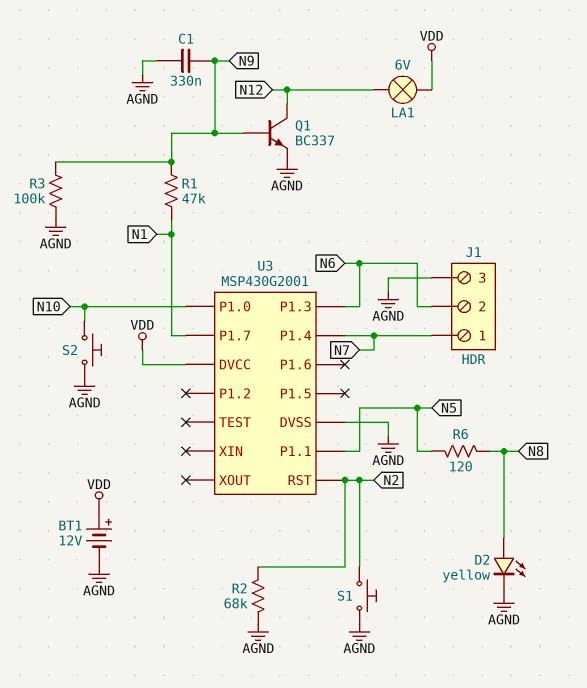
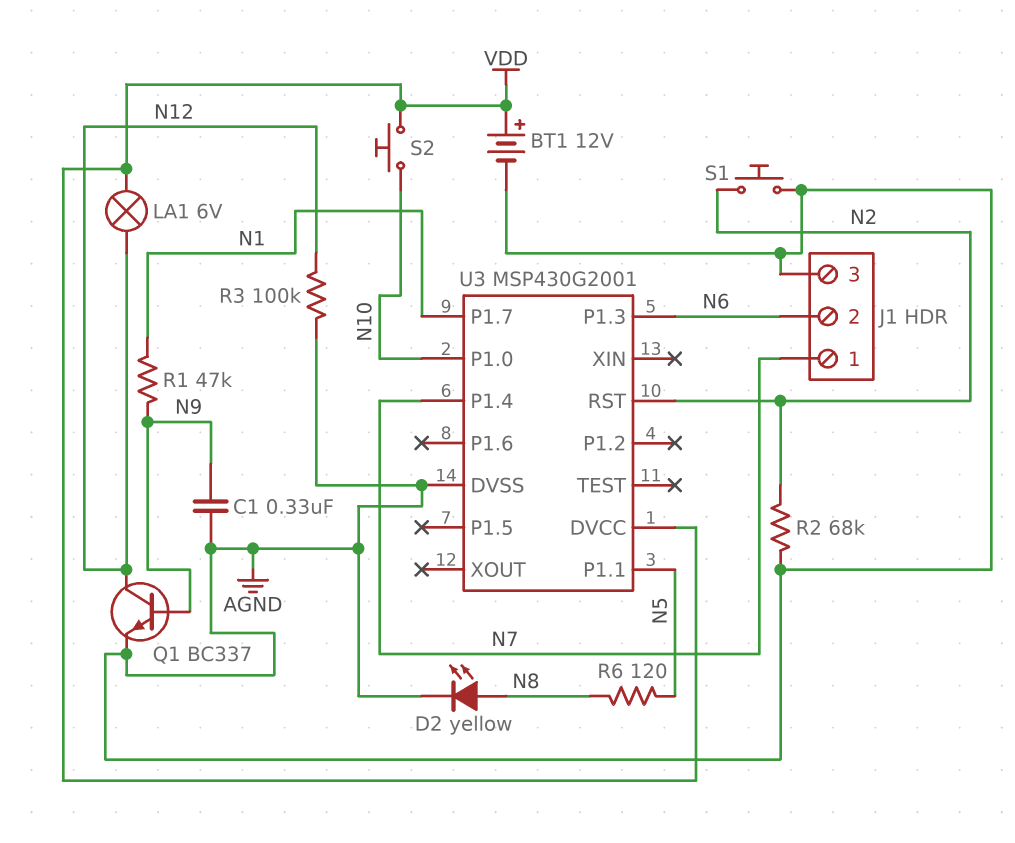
R3: 100k (AGND, N9) -> 100k (AGND, N12)
S2: button (AGND, N10) -> button (N10, VDD)

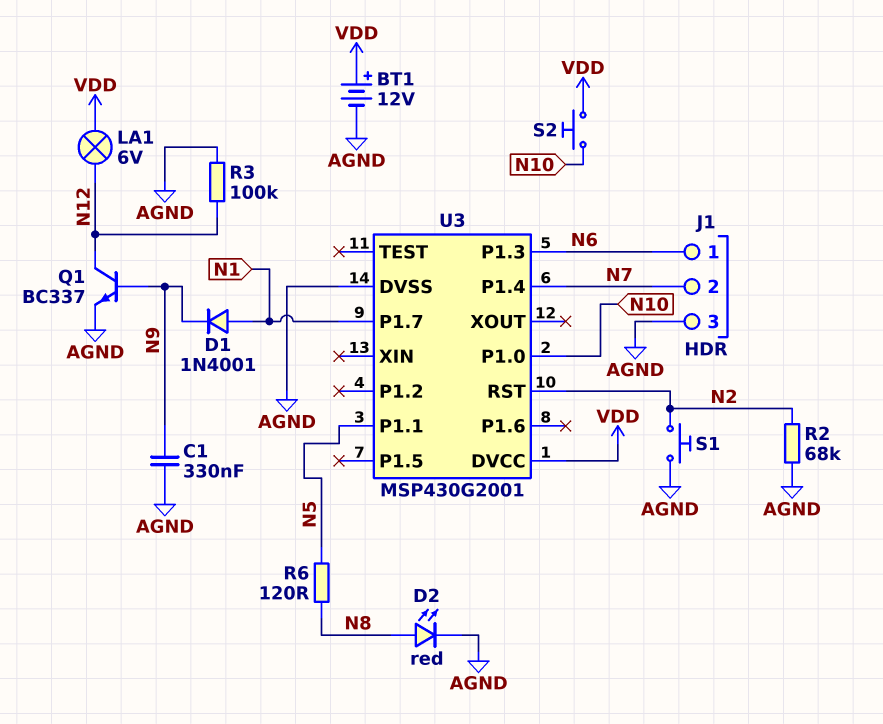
D1: none -> diode 1N4001 (A N1, K N9)
D2: LED yellow (A N8, K AGND) -> LED red (A N8, K AGND)
J1 pin 1: N7 -> N6
J1 pin 2: N6 -> N7
R1: 47k (N1, N9) -> none

